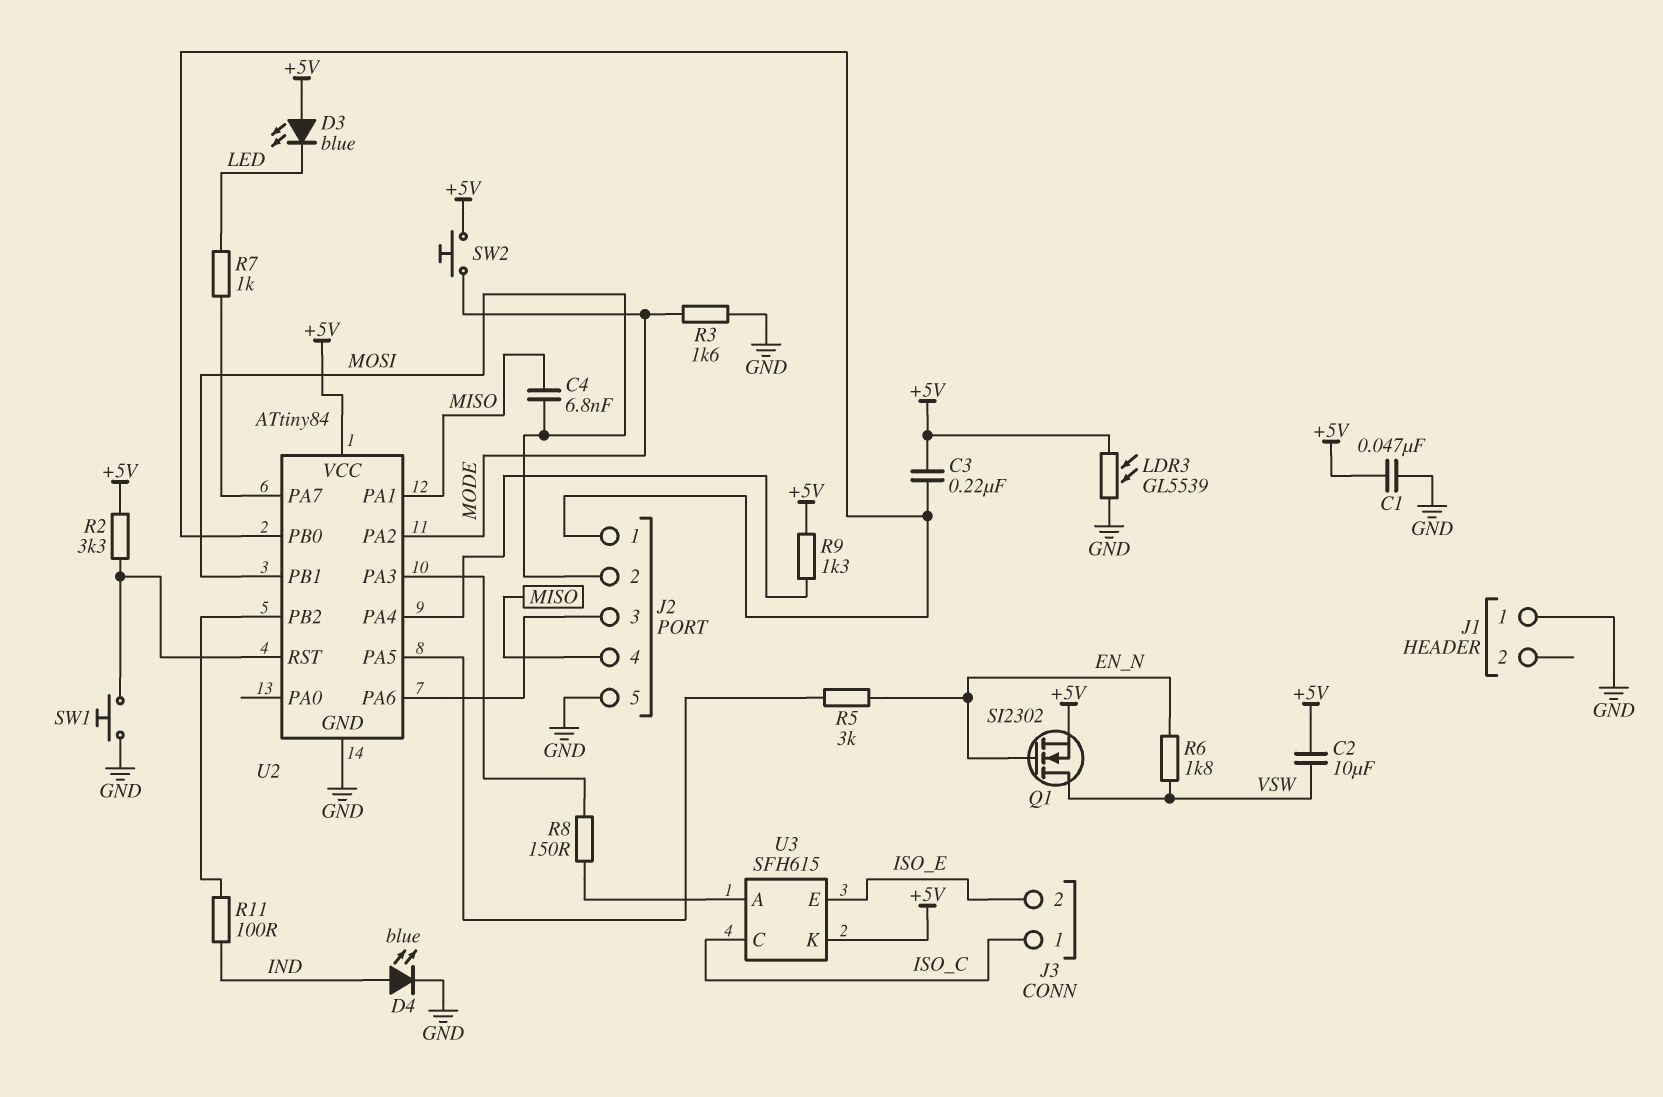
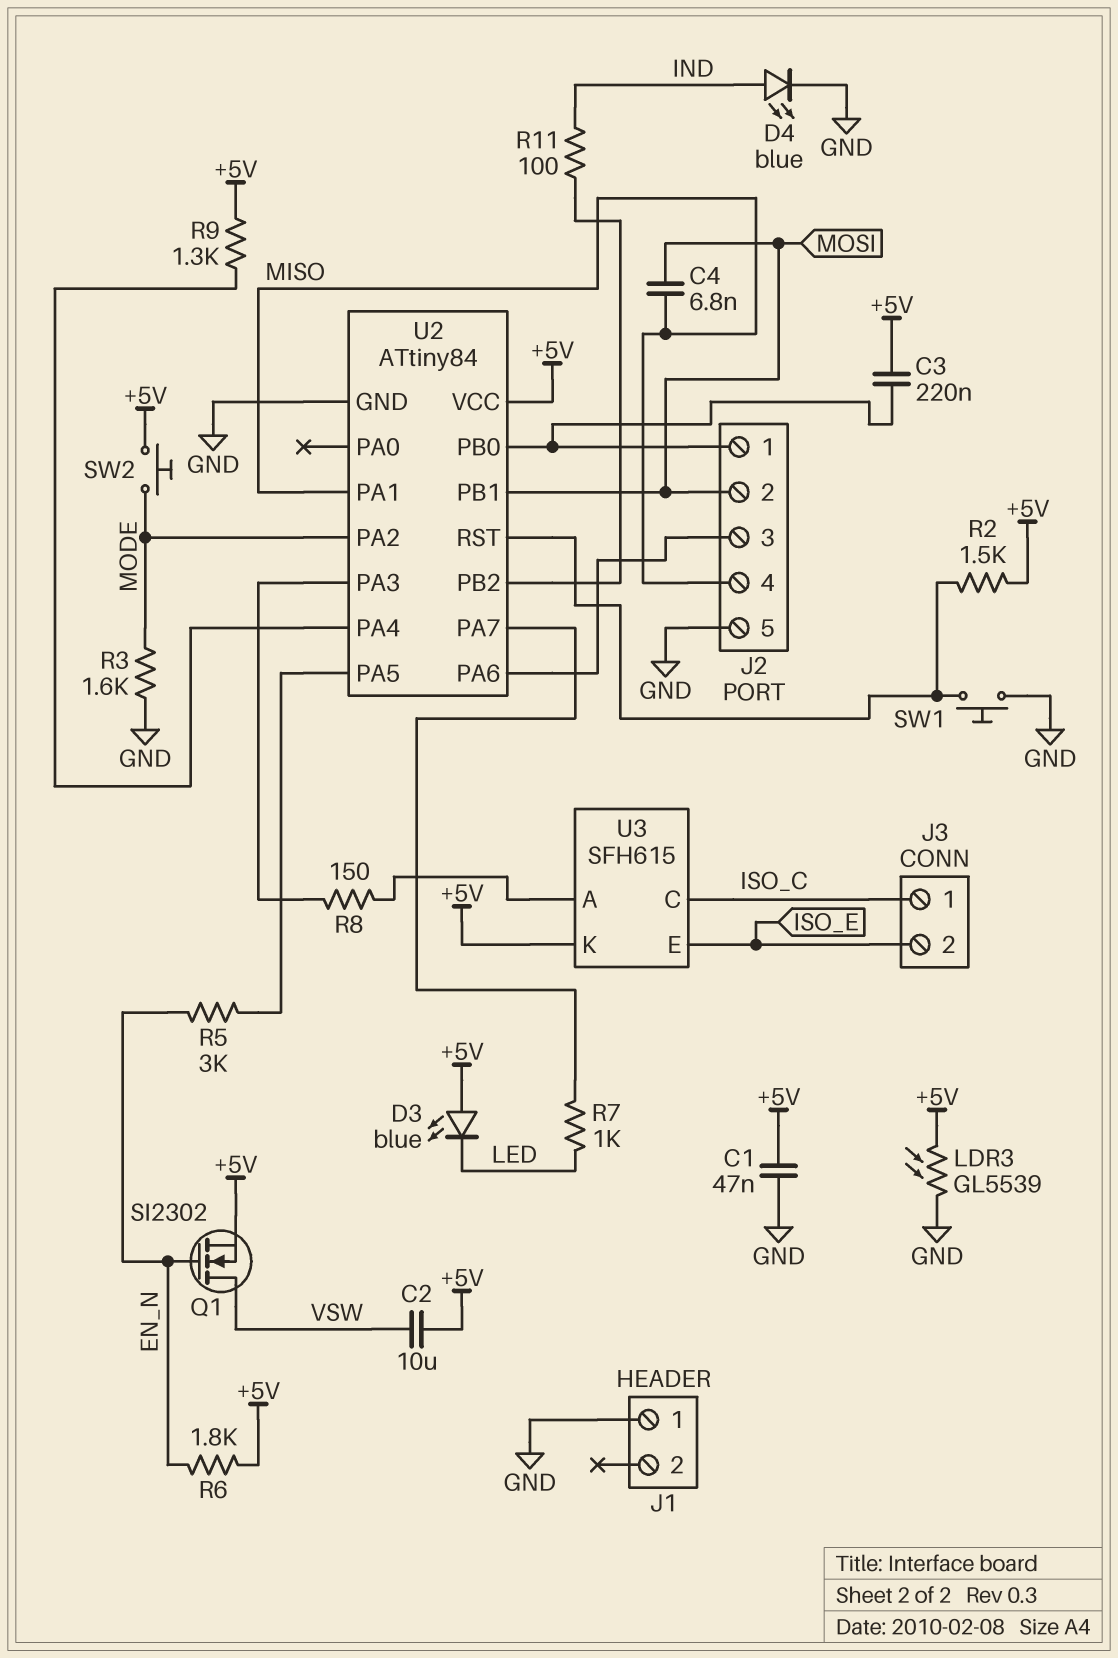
R2: 3.3k (+5V, U2/RST) -> 1.5k (+5V, U2/RST)
R6: 1.8k (EN_N, VSW) -> 1.8k (+5V, EN_N)

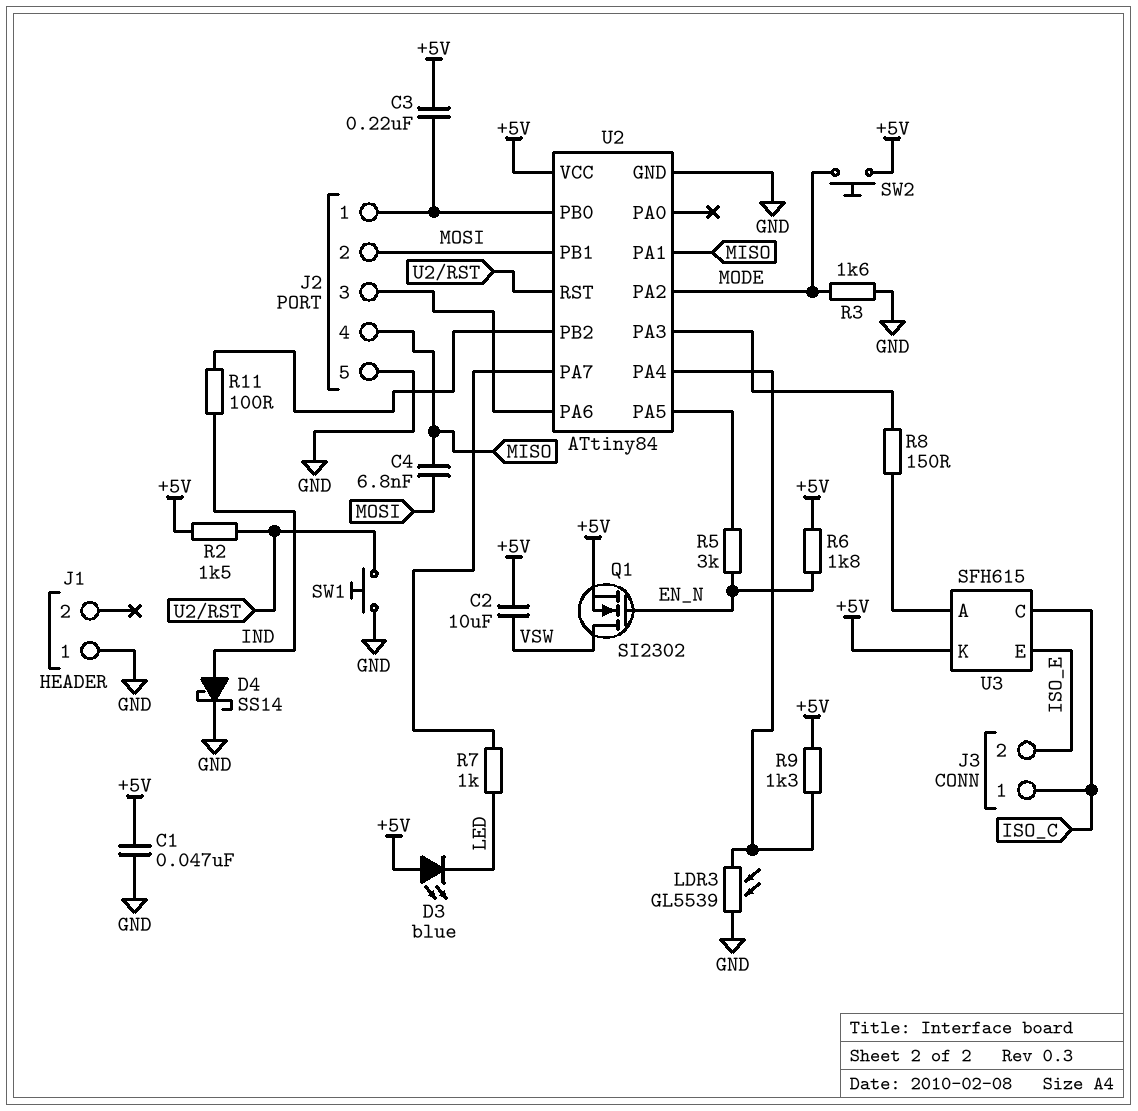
D4: LED blue (A IND, K GND) -> schottky SS14 (A IND, K GND)
LDR3: GL5539 (+5V, GND) -> GL5539 (GND, U2/PA4)

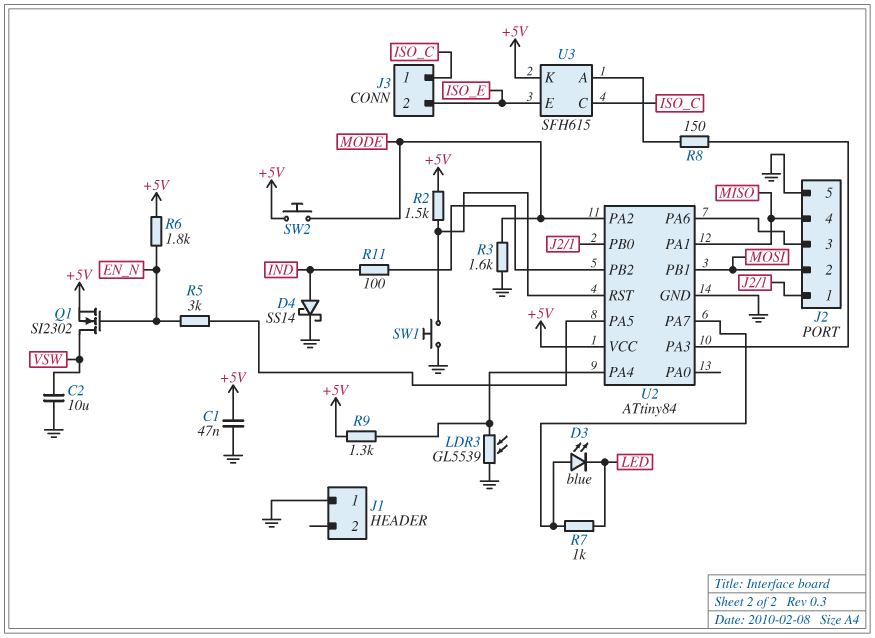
C2: 10uF (+5V, VSW) -> 10uF (GND, VSW)
C3: 220nF (+5V, J2/1) -> none
C4: 6.8nF (MISO, MOSI) -> none
D3: LED blue (A +5V, K LED) -> LED blue (A U2/PA7, K LED)

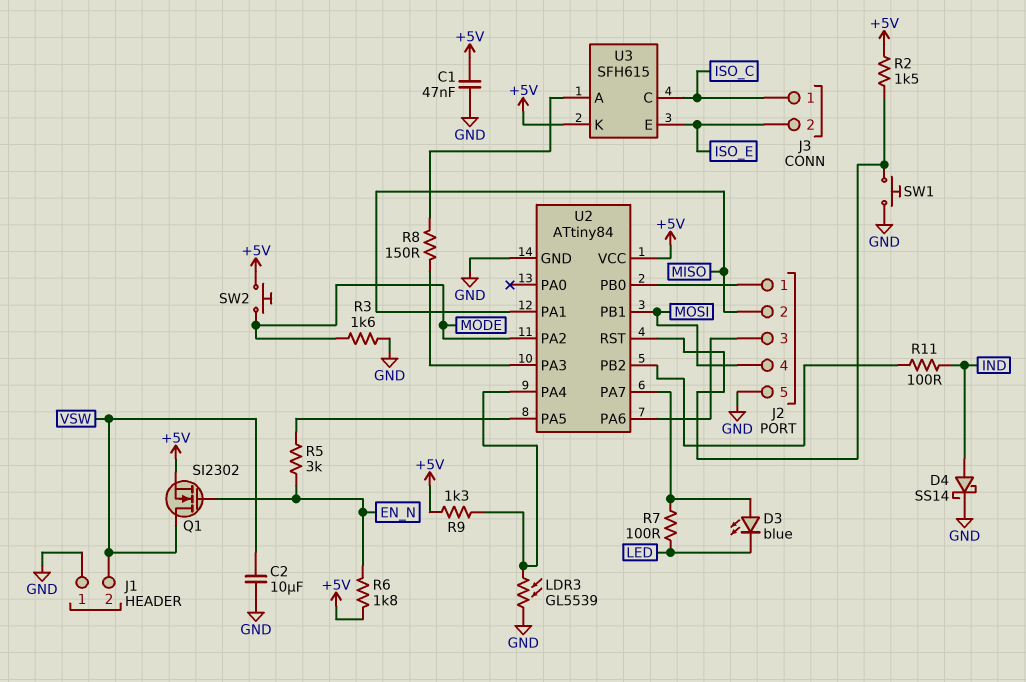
J1 pin 2: none -> VSW
J2 pin 2: MOSI -> MISO
J2 pin 4: MISO -> MOSI
R7: 1k (LED, U2/PA7) -> 100 (LED, U2/PA7)

